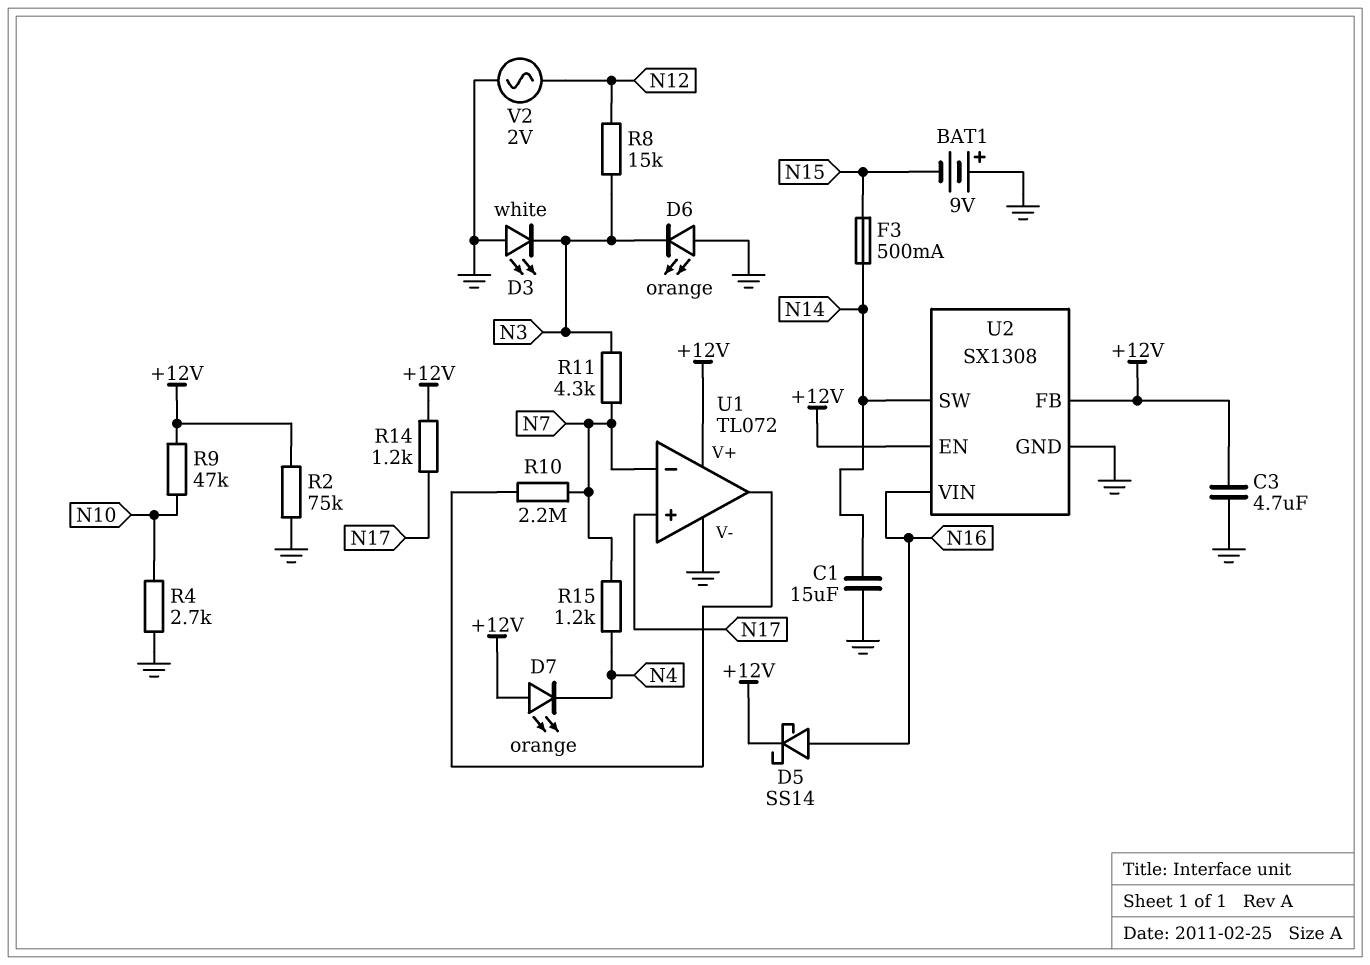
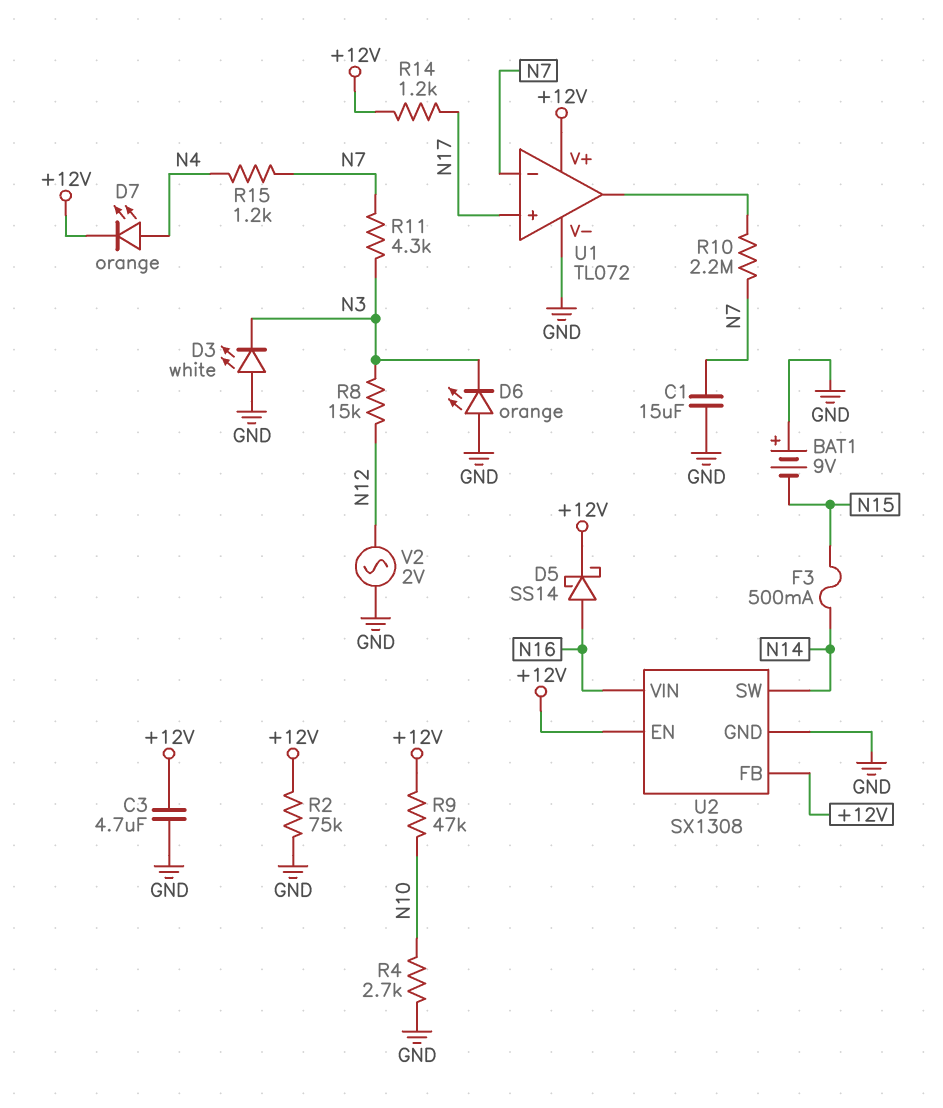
C1: 15uF (GND, N14) -> 15uF (GND, N7)
D7: LED orange (A +12V, K N4) -> LED orange (A N4, K +12V)

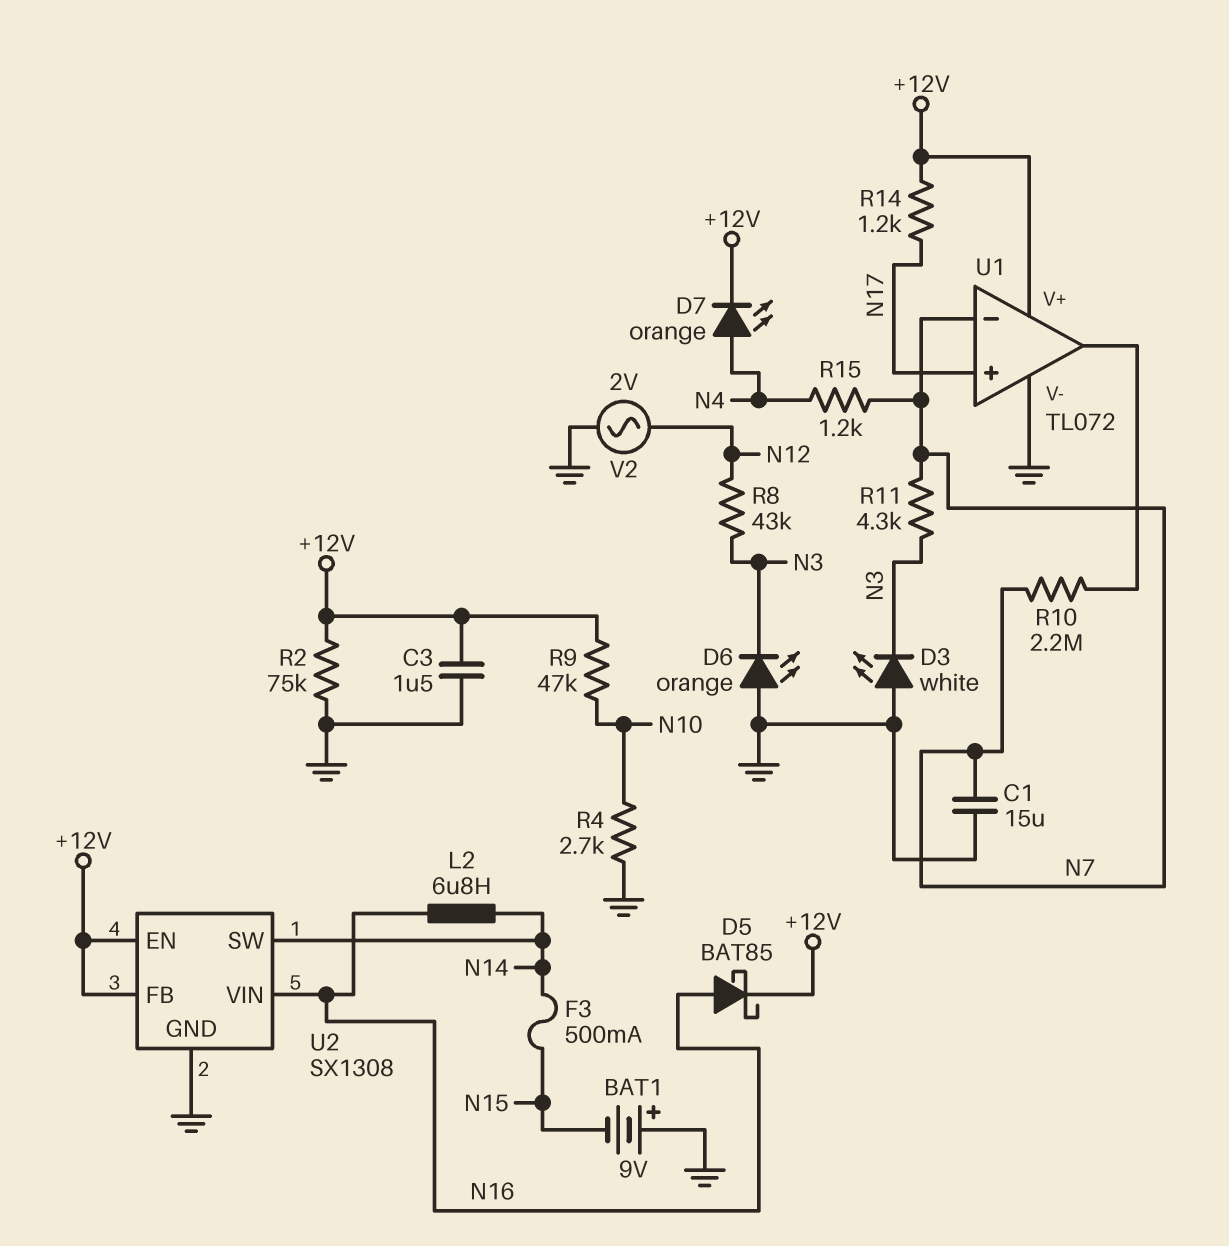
C3: 4.7uF (+12V, GND) -> 1.5uF (+12V, GND)
D5: schottky SS14 (A N16, K +12V) -> schottky BAT85 (A N16, K +12V)
L2: none -> 6.8uH (N14, N16)
R8: 15k (N3, N12) -> 43k (N3, N12)

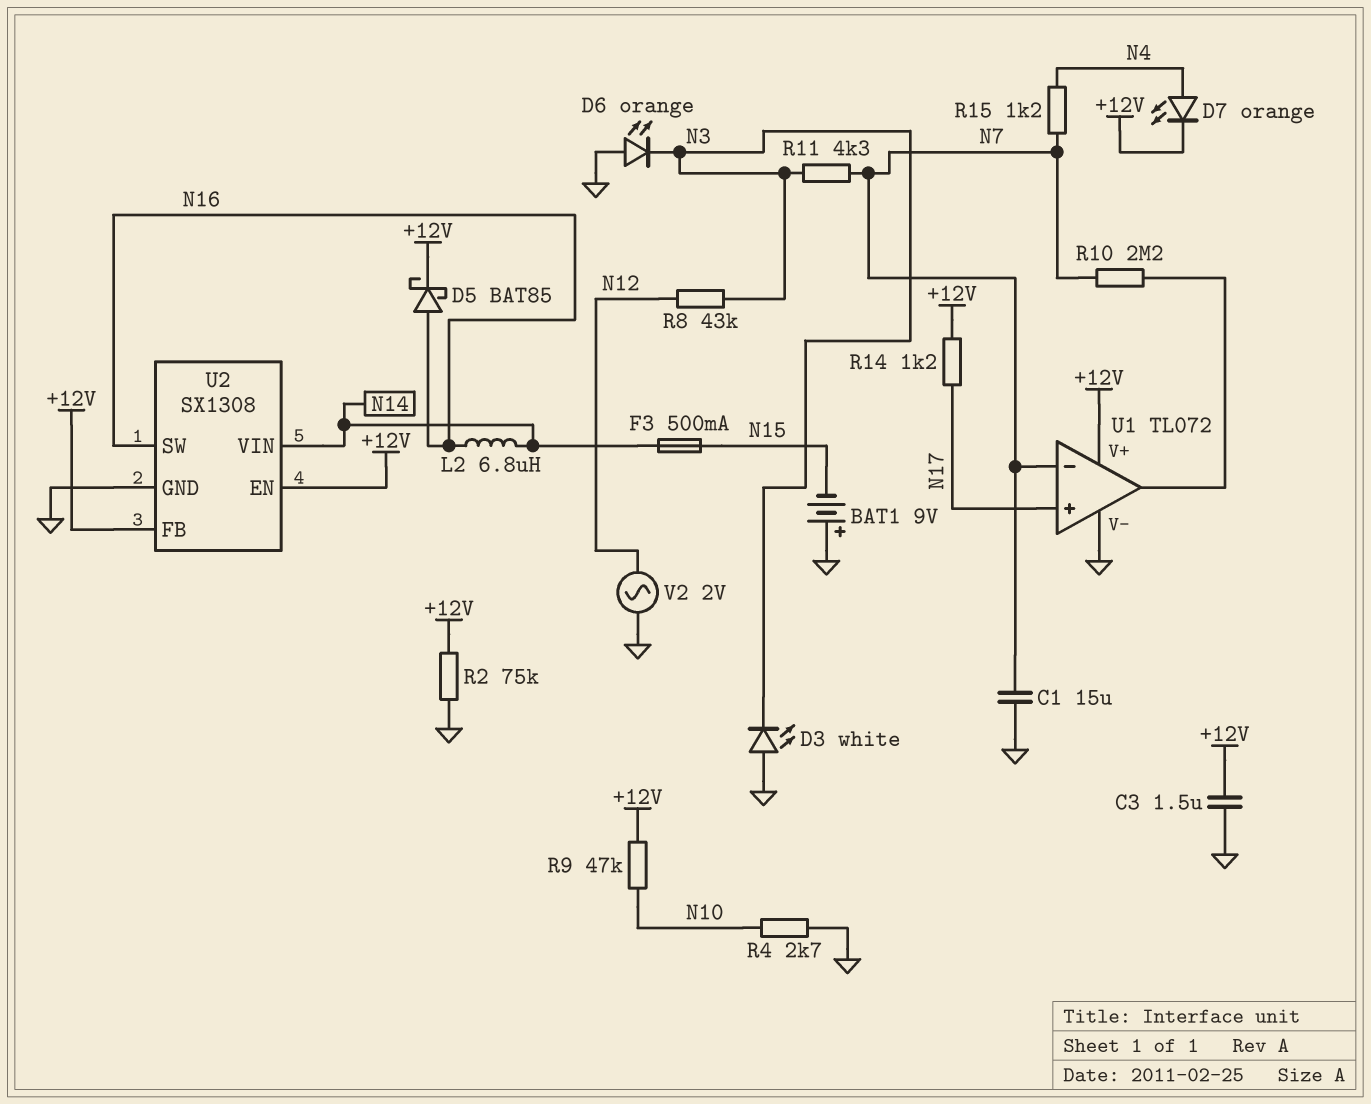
U2 pin SW: N14 -> N16
U2 pin VIN: N16 -> N14

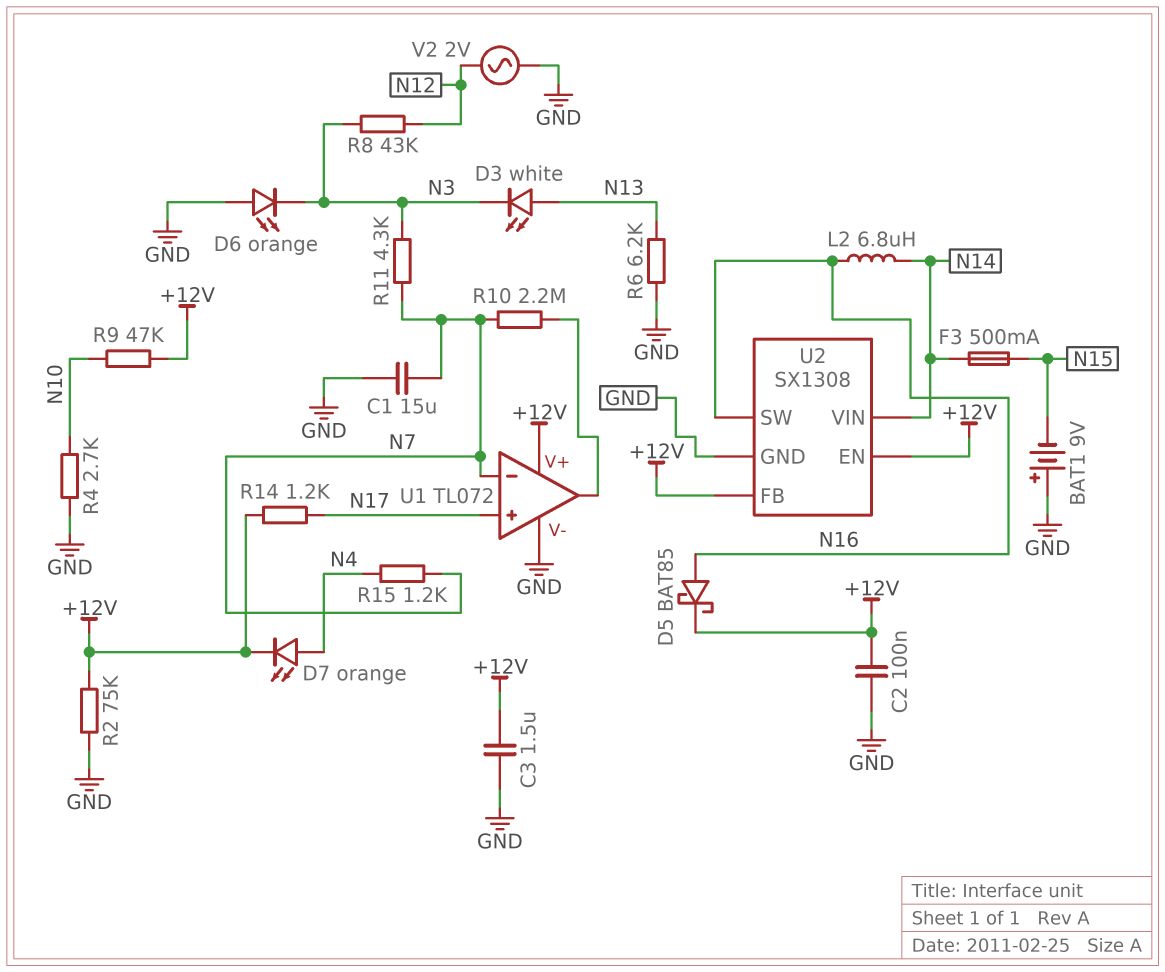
C2: none -> 100nF (+12V, GND)
D3: LED white (A GND, K N3) -> LED white (A N13, K N3)
R6: none -> 6.2k (GND, N13)

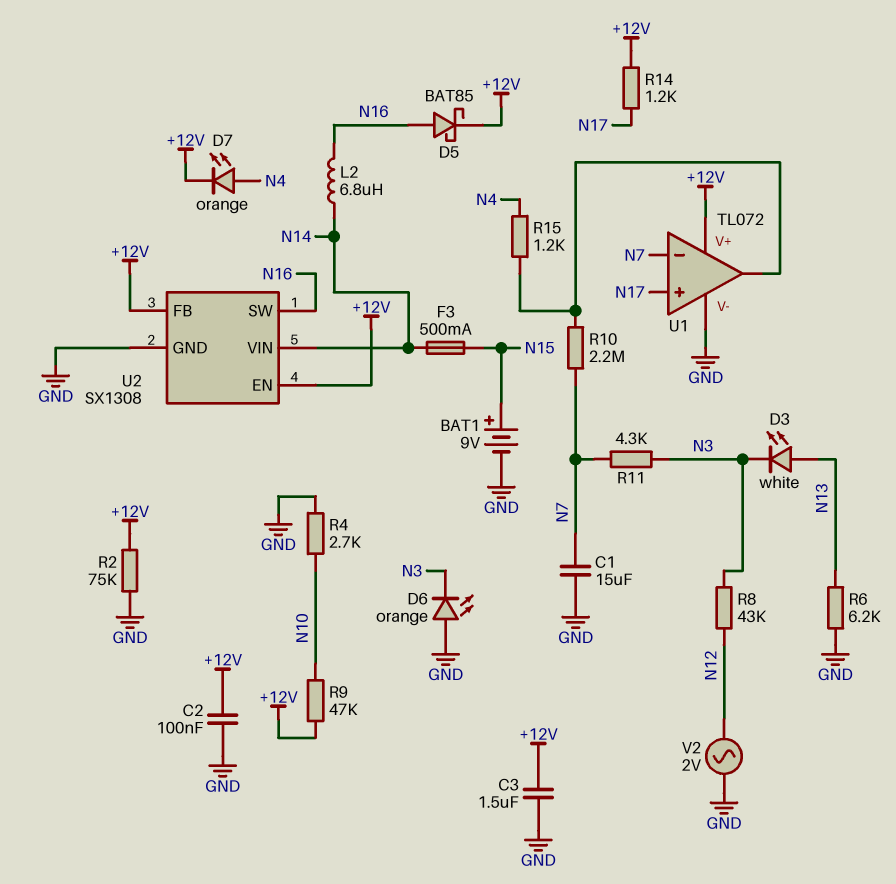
BAT1: 9V (plus GND, minus N15) -> 9V (plus N15, minus GND)
R15: 1.2k (N4, N7) -> 1.2k (N4, U1/out)

